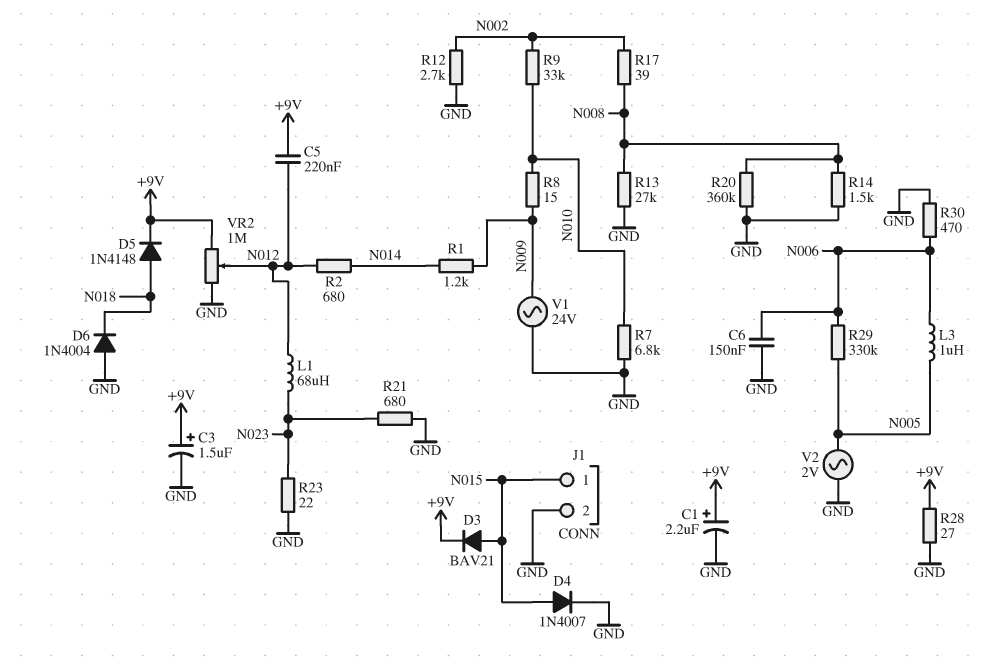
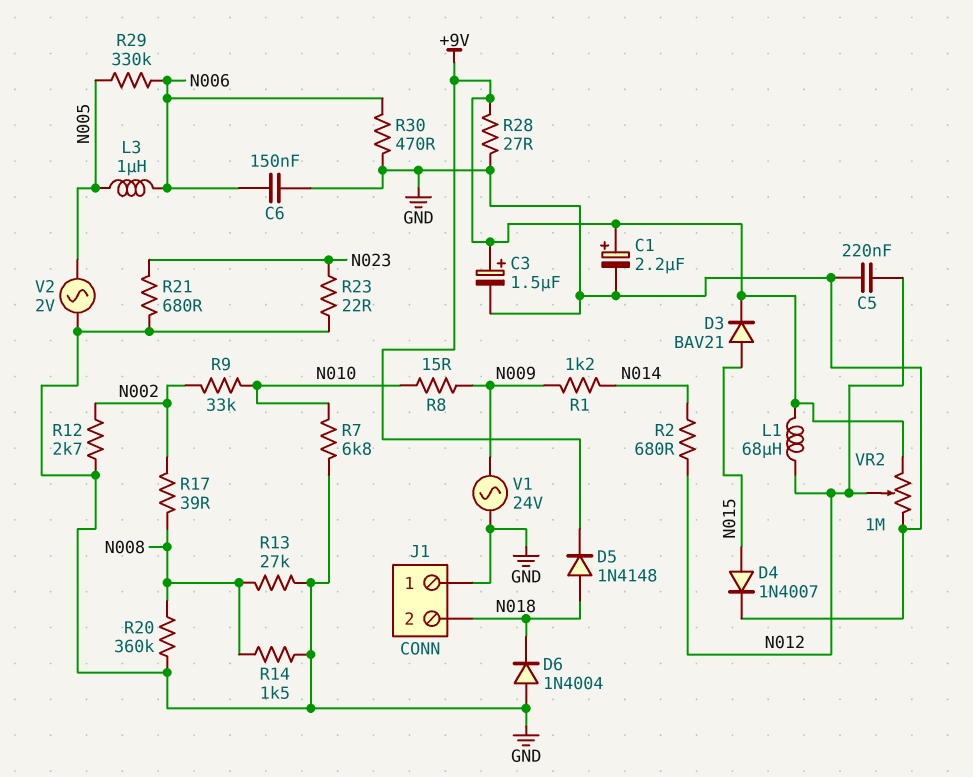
C5: 220nF (+9V, N012) -> 220nF (GND, N012)
J1 pin 1: N015 -> GND
J1 pin 2: GND -> N018
L1: 68uH (N012, N023) -> 68uH (+9V, N012)

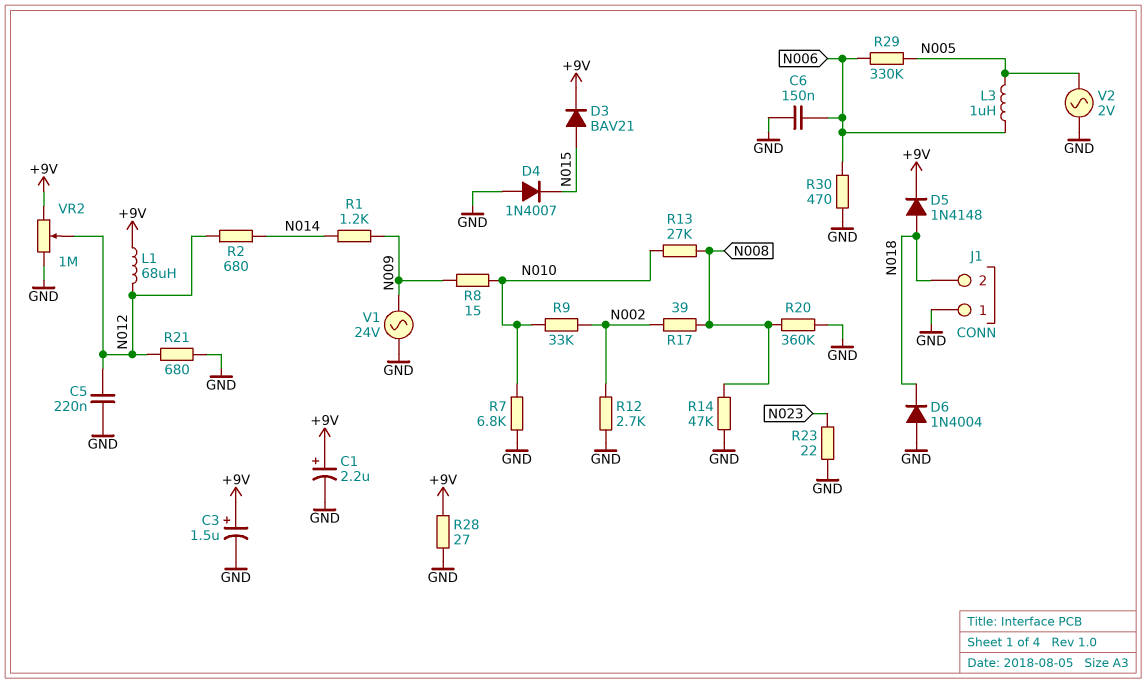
D4: diode 1N4007 (A N015, K GND) -> diode 1N4007 (A GND, K N015)
R13: 27k (GND, N008) -> 27k (N008, N010)
R14: 1.5k (GND, N008) -> 47k (GND, N008)
R21: 680 (GND, N023) -> 680 (GND, N012)

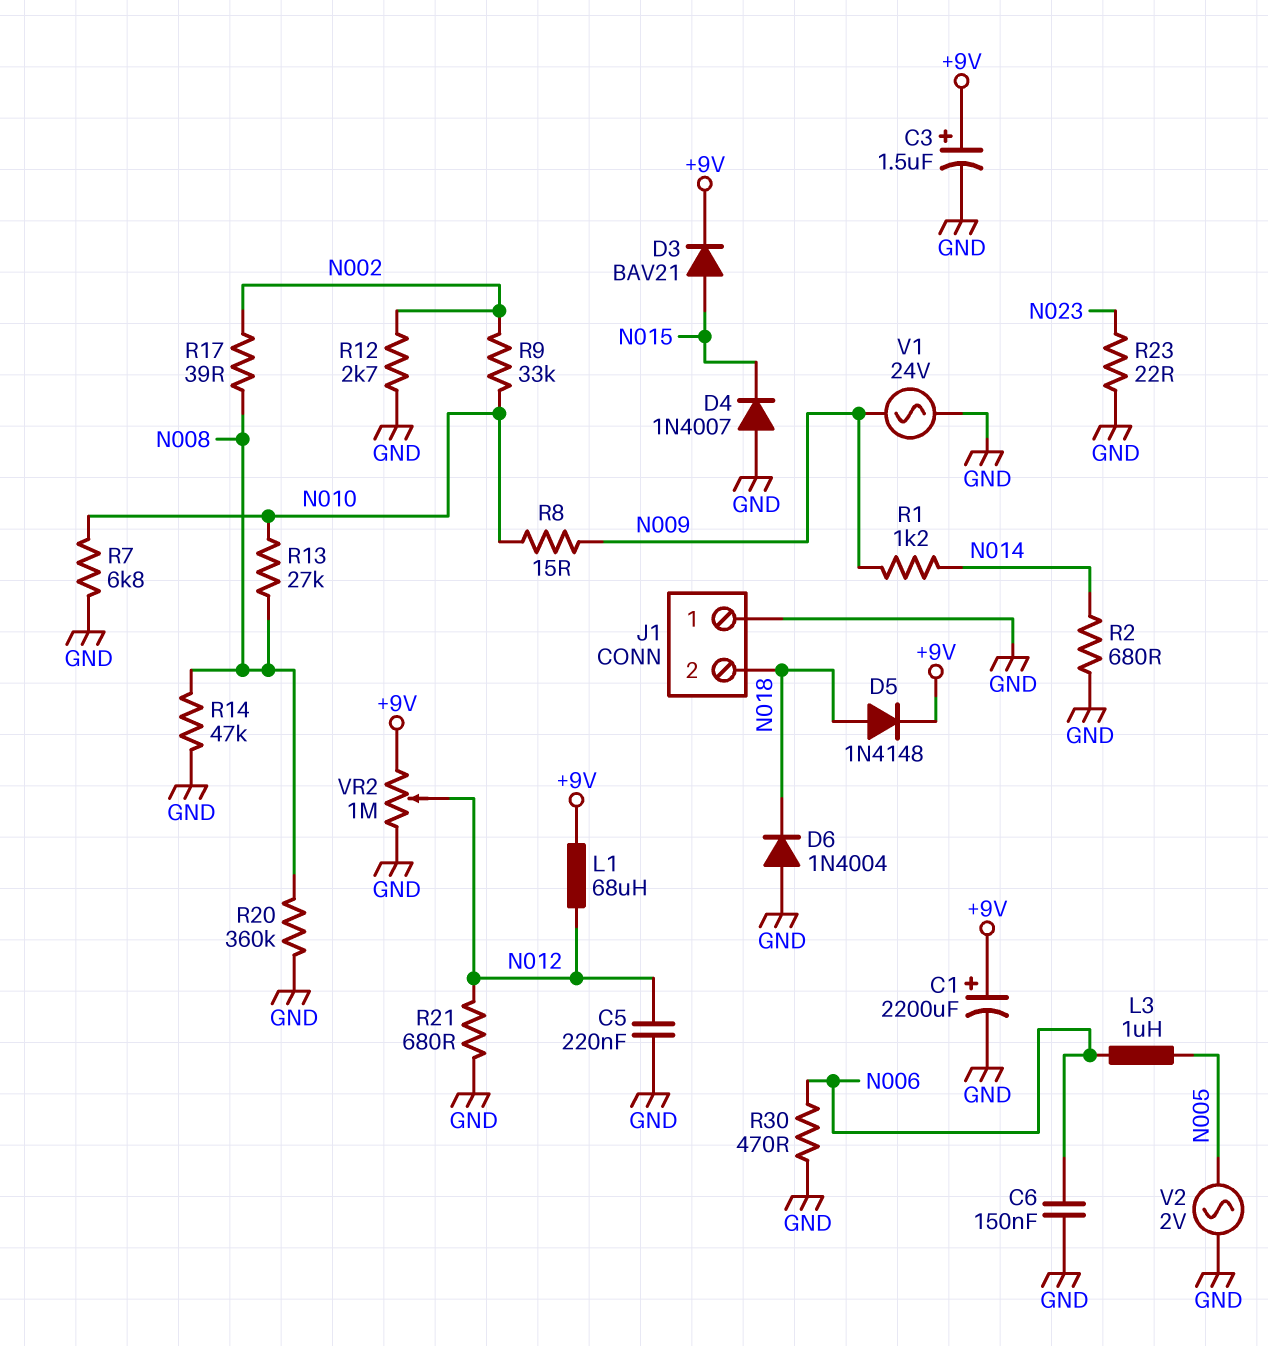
C1: 2.2uF (plus +9V, minus GND) -> 2200uF (plus +9V, minus GND)
R2: 680 (N012, N014) -> 680 (GND, N014)
R28: 27 (+9V, GND) -> none
R29: 330k (N005, N006) -> none

